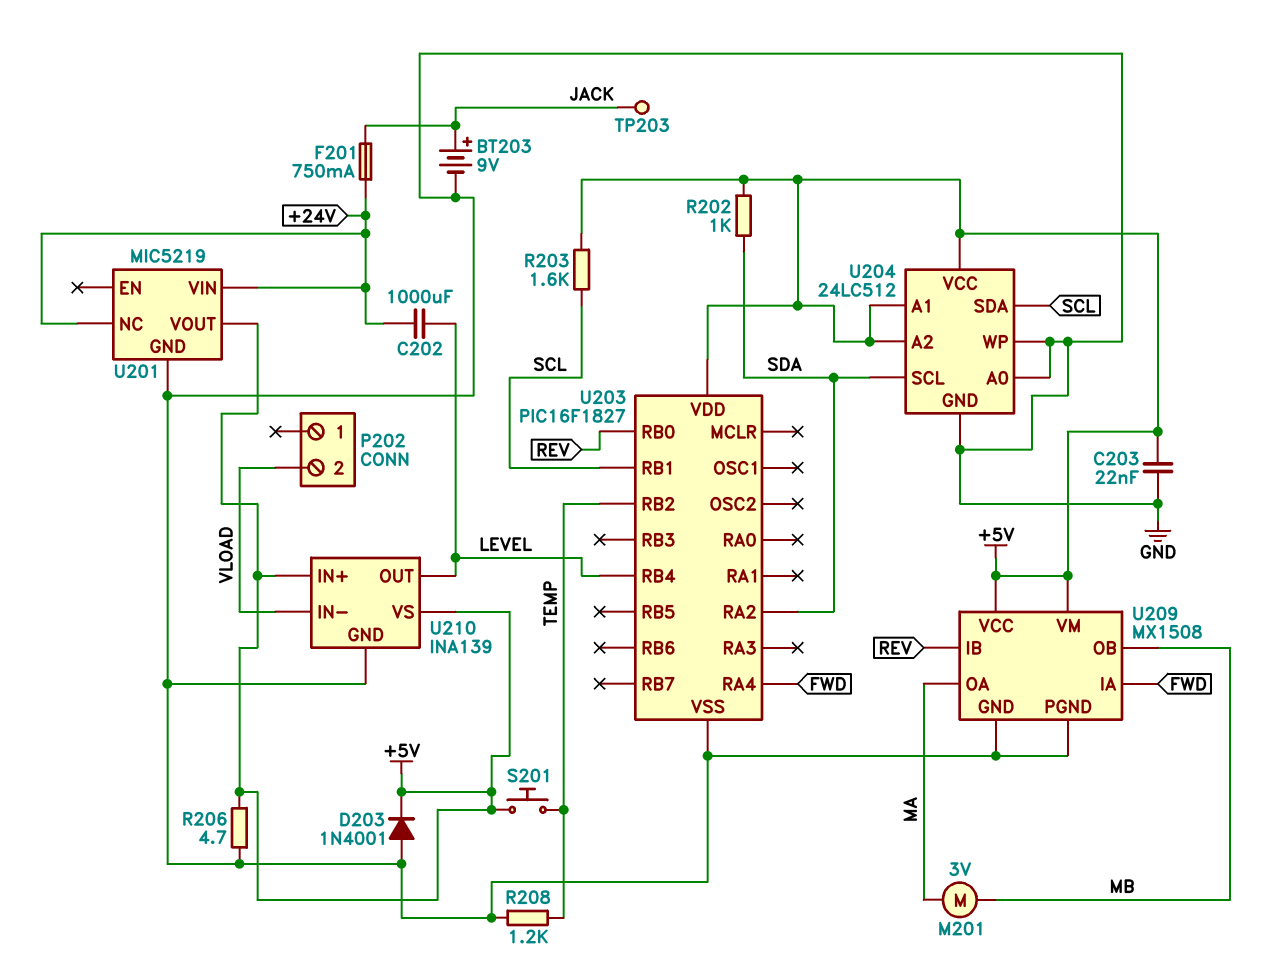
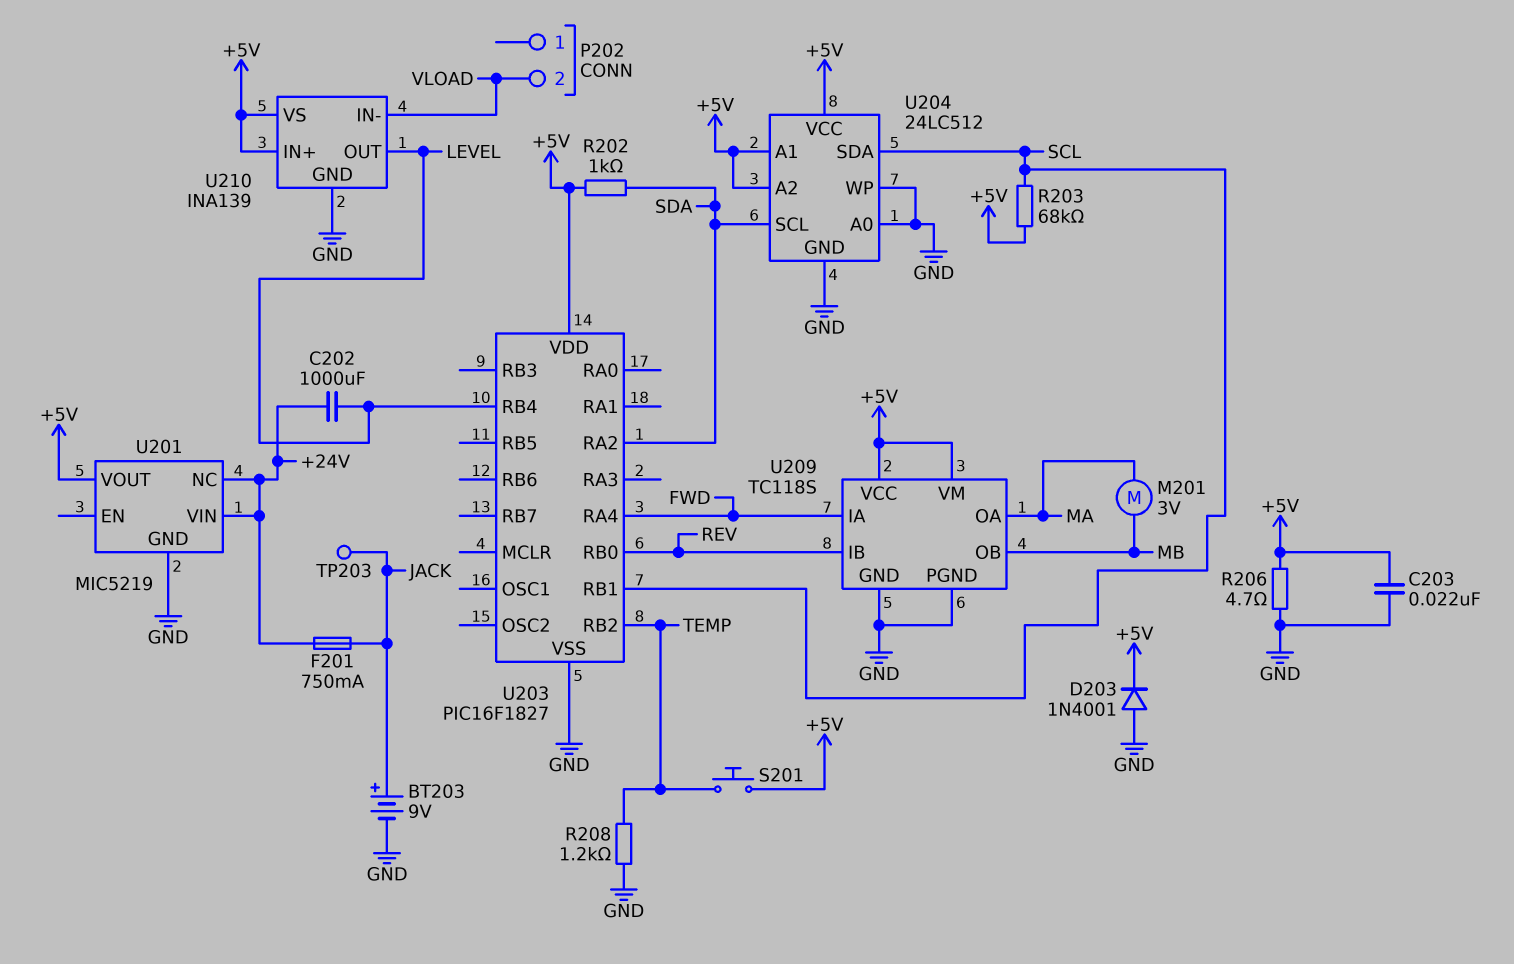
R203: 1.6k (+5V, SCL) -> 68k (+5V, SCL)
U209: MX1508 -> TC118S

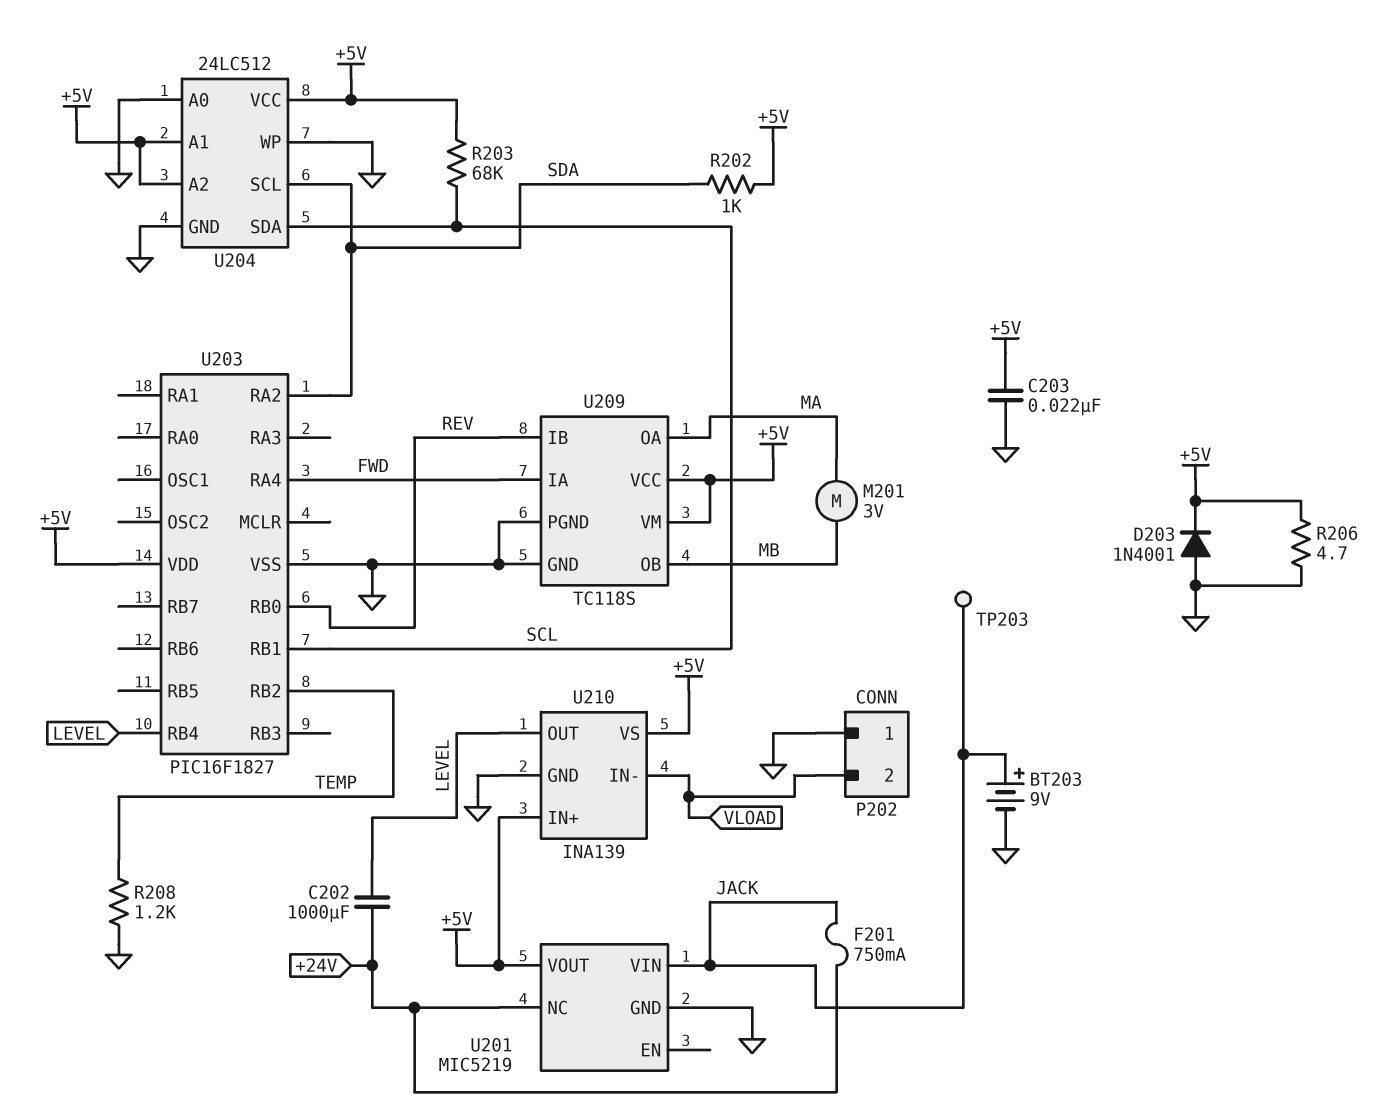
P202 pin 1: none -> GND
S201: button (+5V, TEMP) -> none
U201 pin VIN: +24V -> JACK

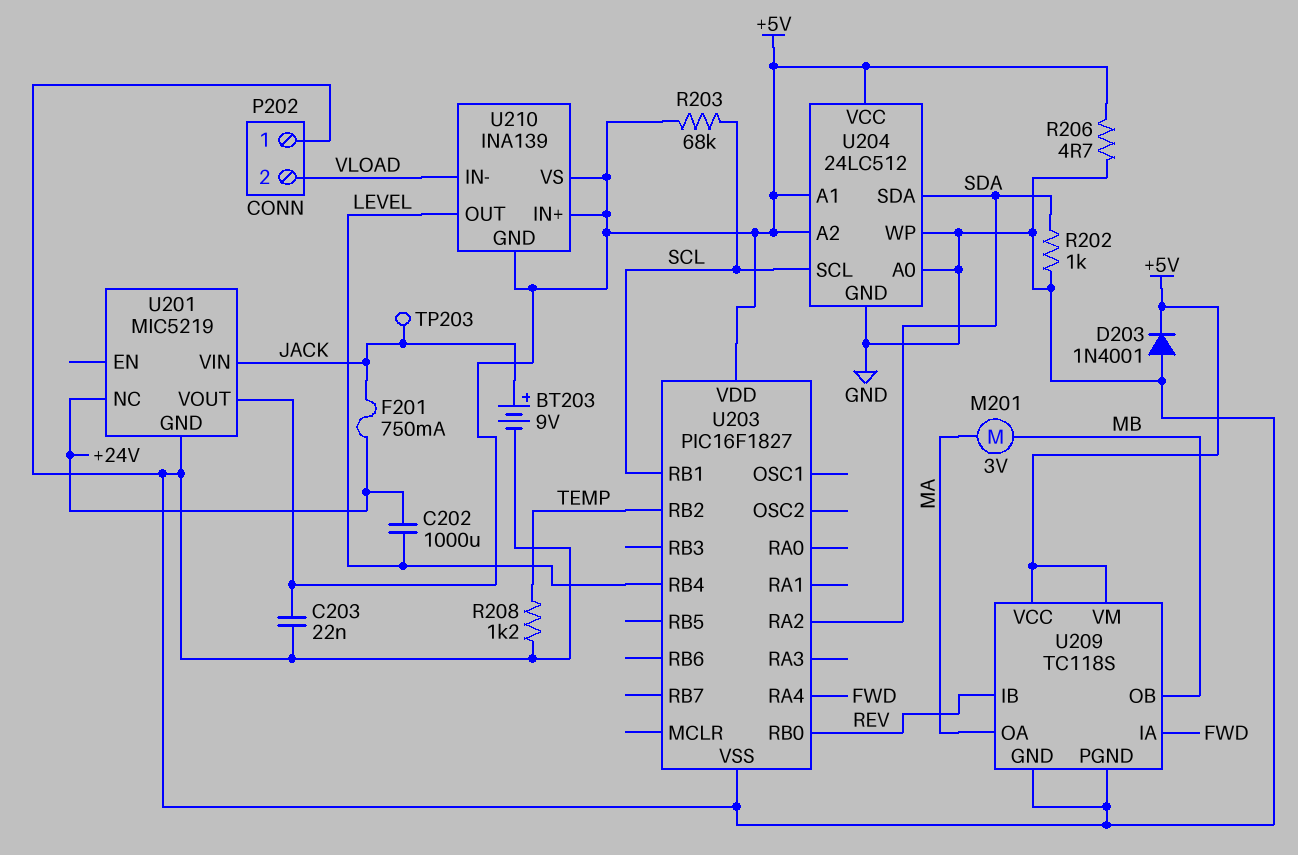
R202: 1k (+5V, SDA) -> 1k (GND, SDA)
U204 pin SCL: SDA -> SCL
U204 pin SDA: SCL -> SDA
U210 pin GND: GND -> +5V

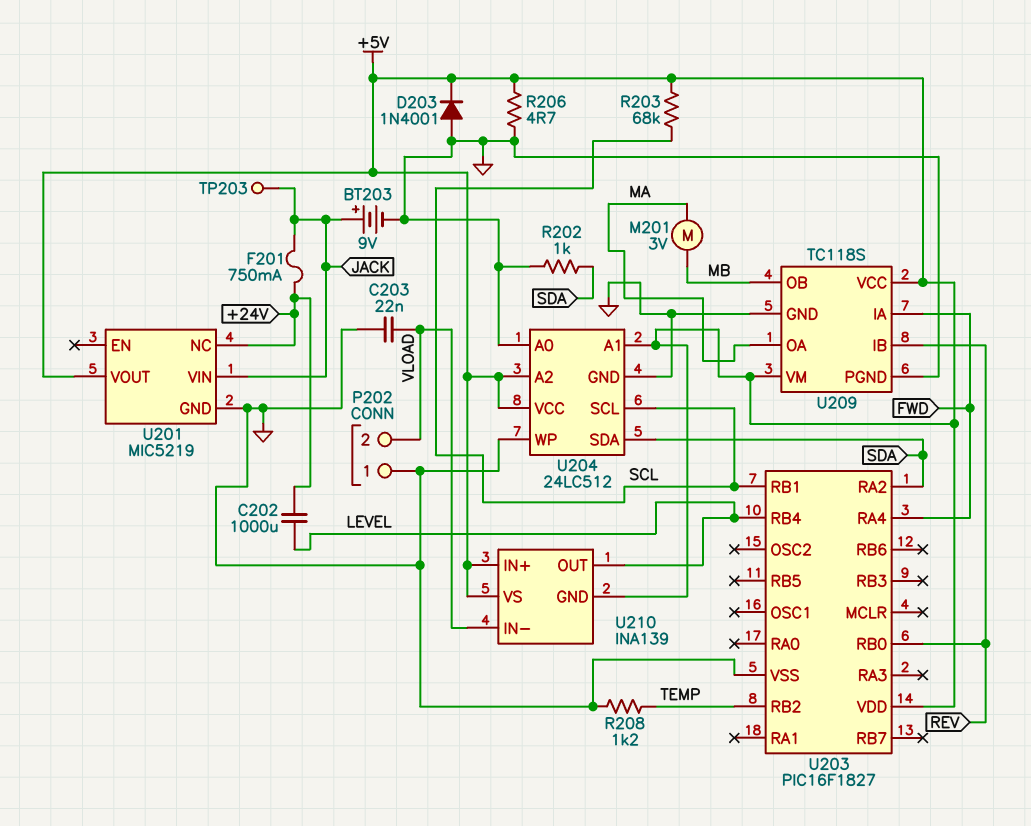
C203: 22nF (+5V, GND) -> 22nF (GND, VLOAD)

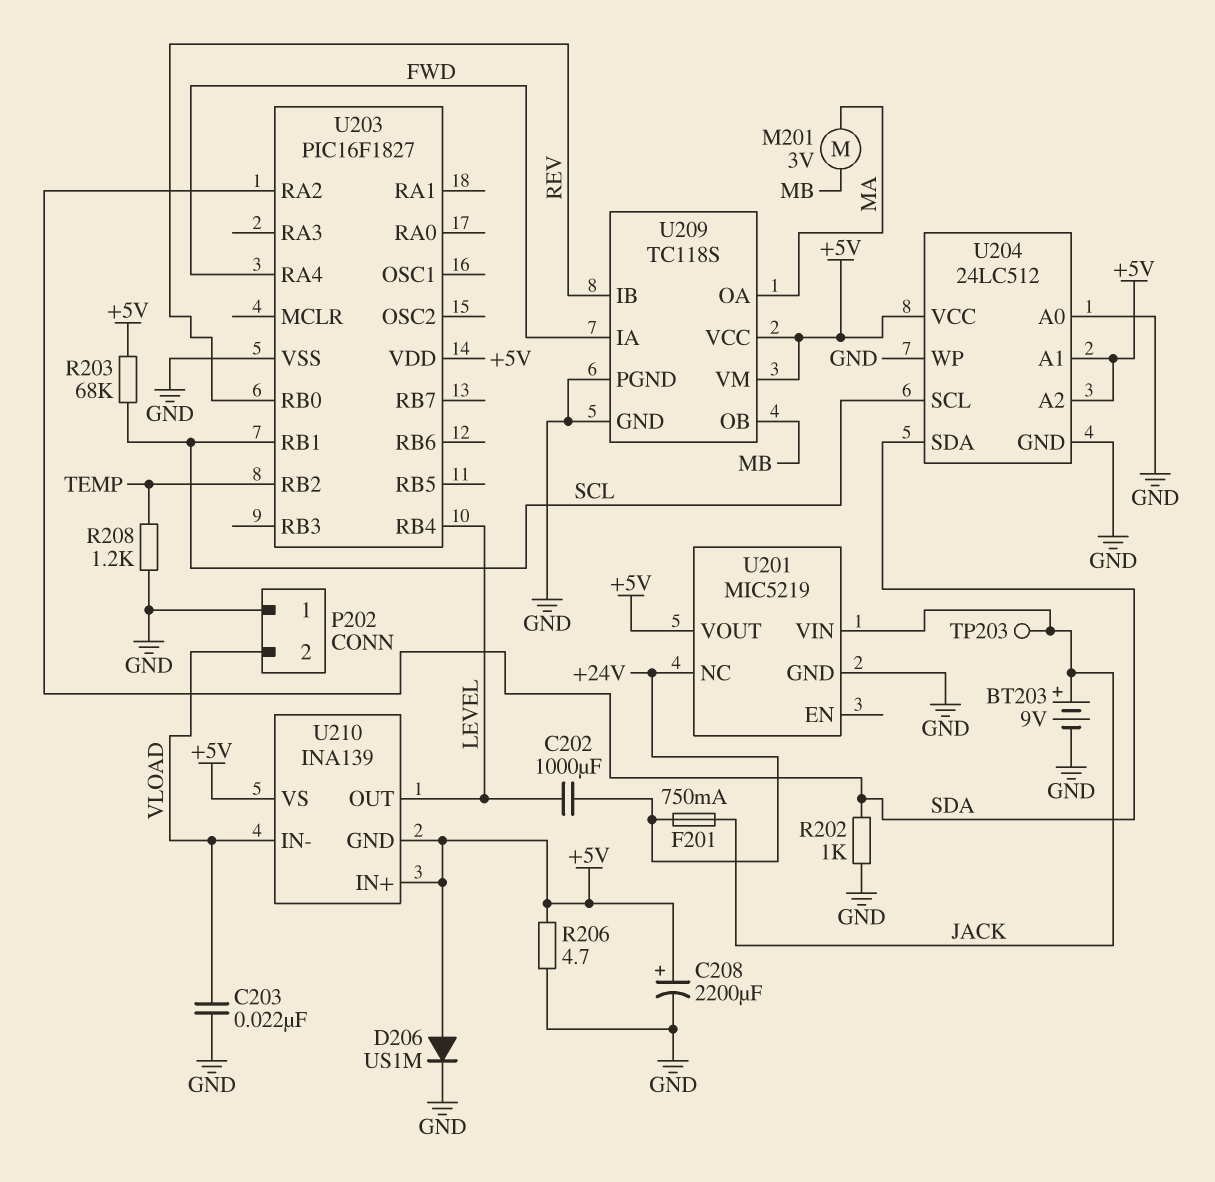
C208: none -> 2200uF (plus +5V, minus GND)
D203: diode 1N4001 (A GND, K +5V) -> none
D206: none -> diode US1M (A +5V, K GND)

